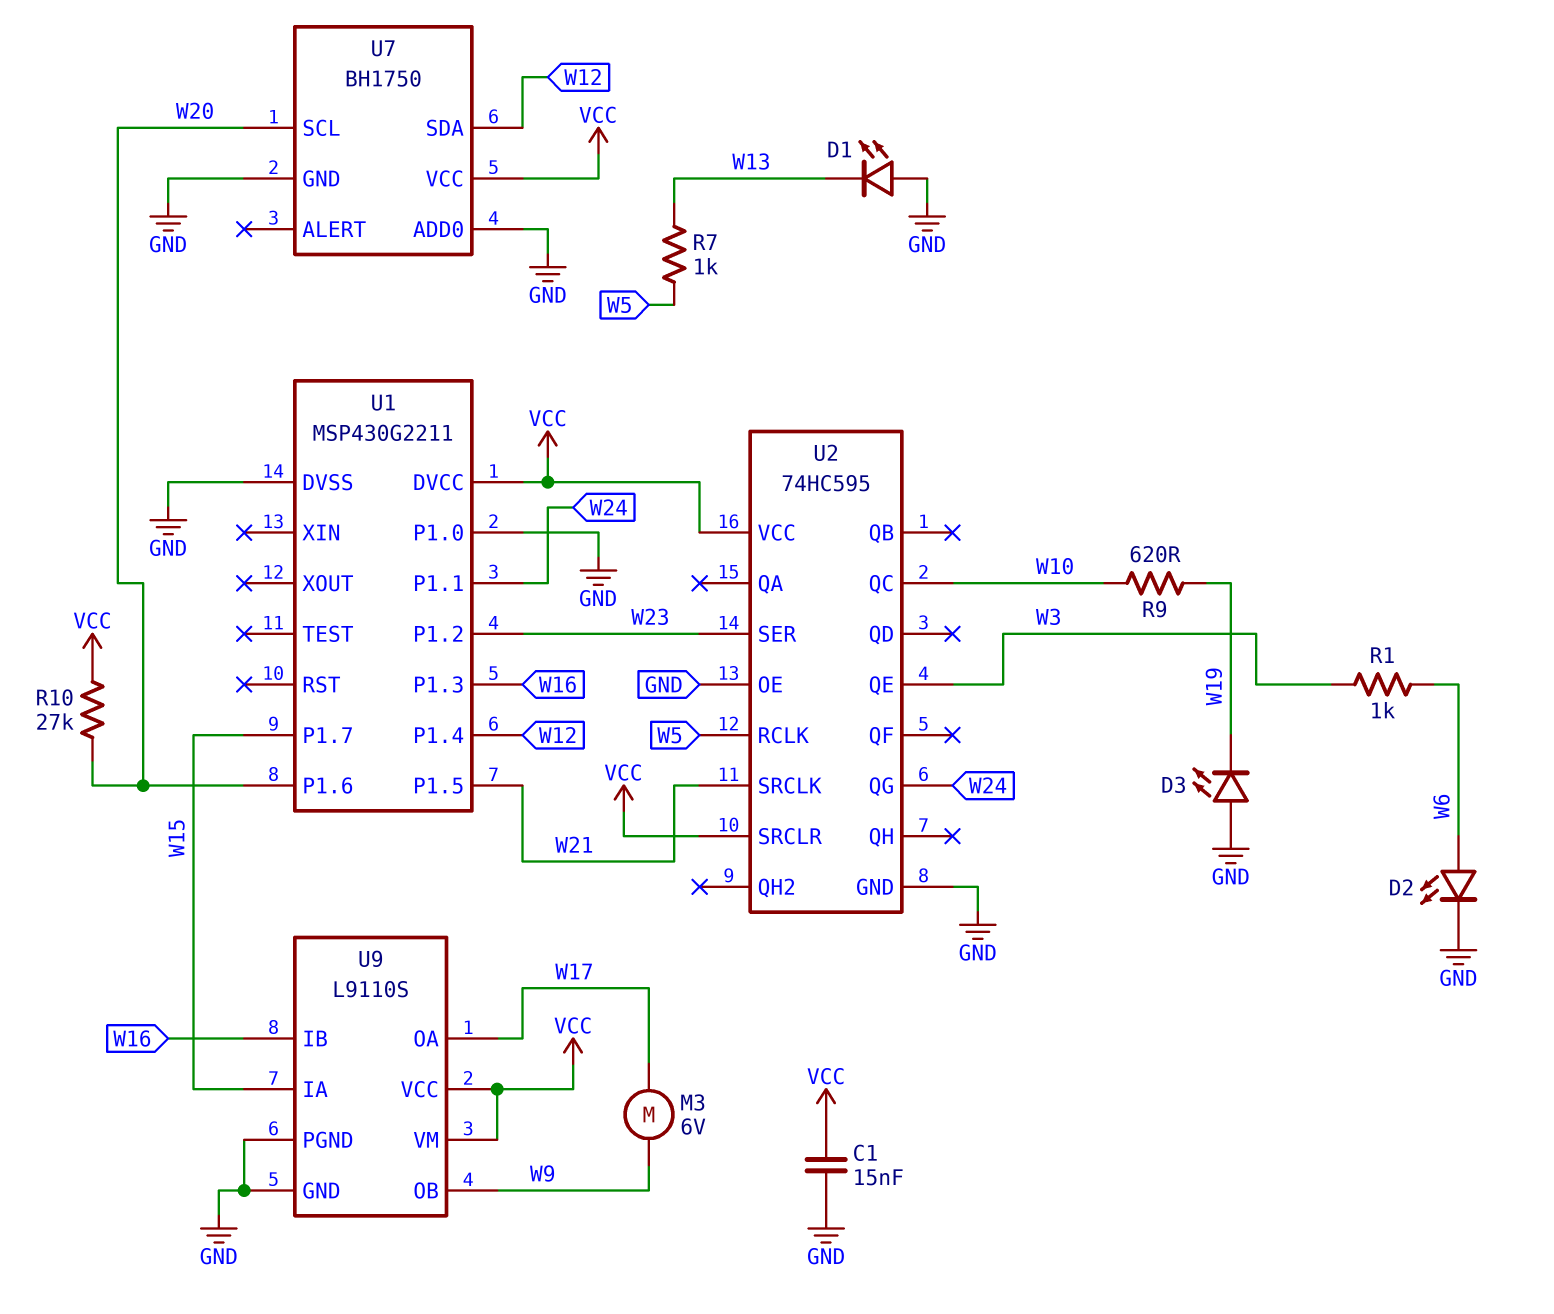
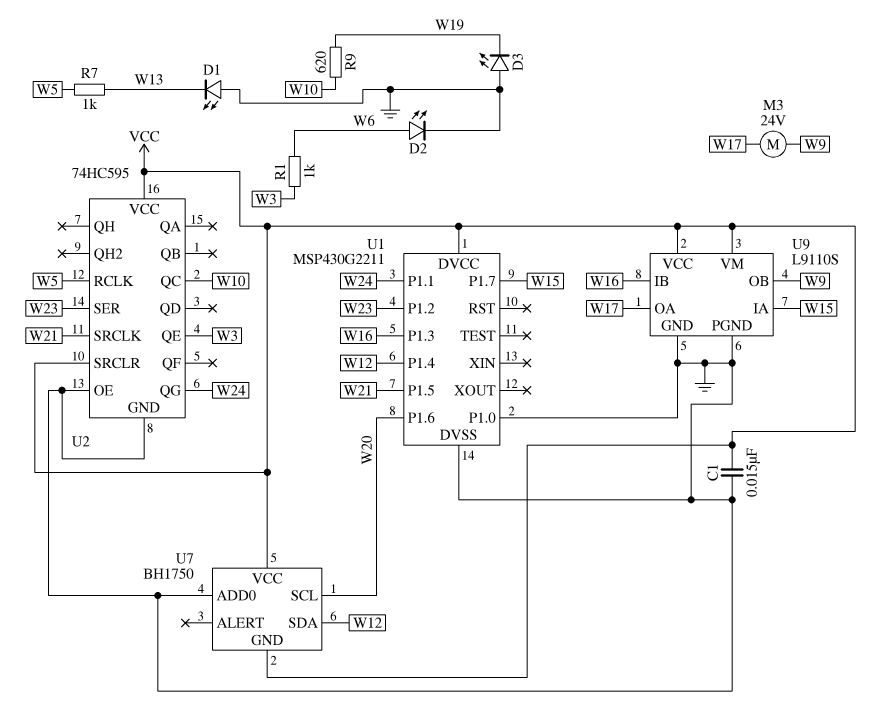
M3: motor 6V (W9, W17) -> motor 24V (W9, W17)
R10: 27k (VCC, W20) -> none
U7 pin GND: GND -> VCC

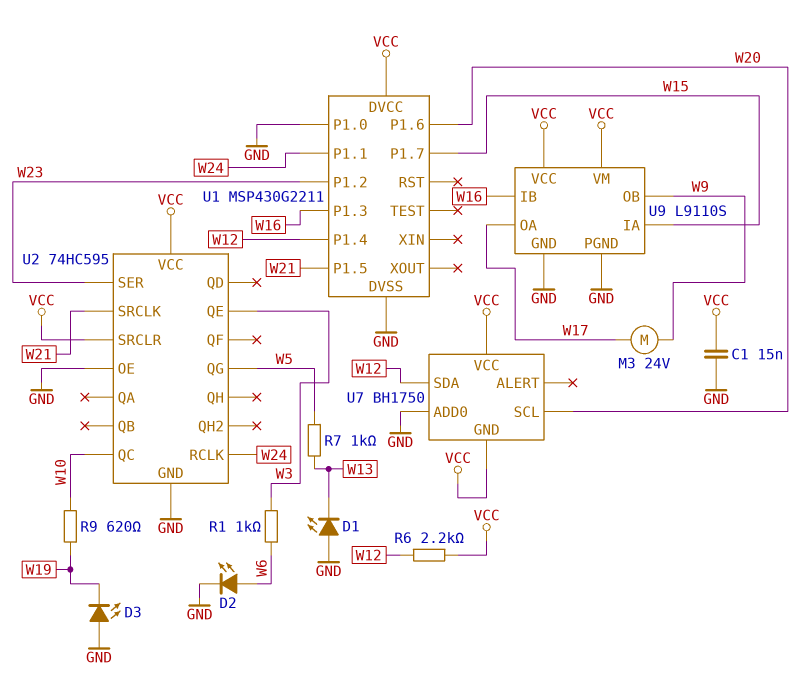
R6: none -> 2.2k (VCC, W12)
U2 pin QG: W24 -> W5
U2 pin RCLK: W5 -> W24

